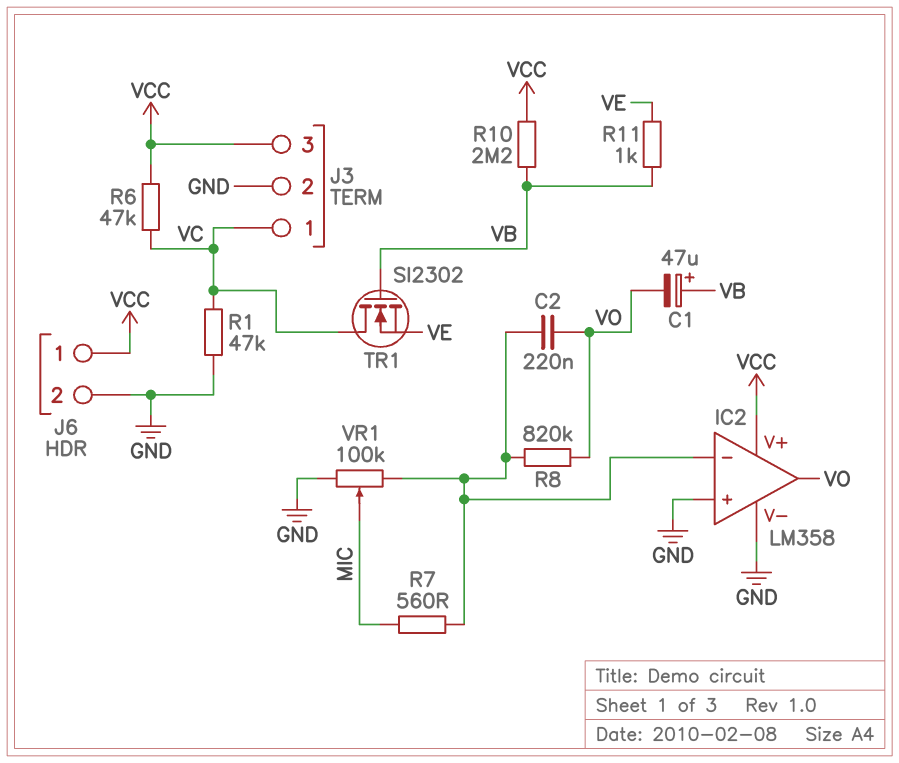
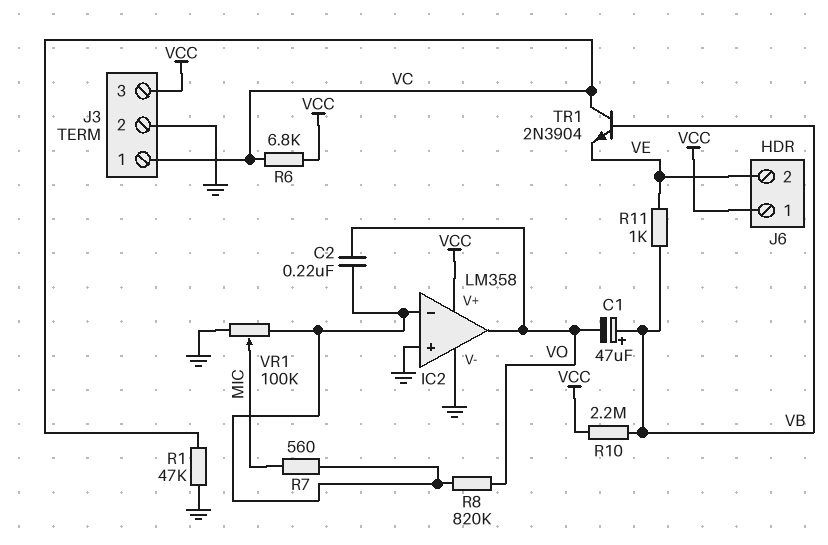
J6 pin 2: GND -> VE
R6: 47k (VC, VCC) -> 6.8k (VC, VCC)
TR1: NMOS SI2302 (G VB, D VC, S VE) -> NPN 2N3904 (B VB, C VC, E VE)

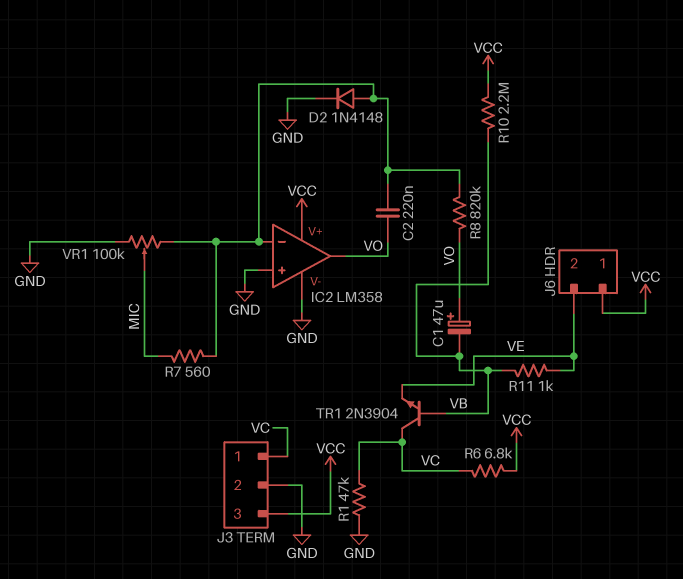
C1: 47uF (plus VB, minus VO) -> 47uF (plus VO, minus VB)
D2: none -> diode 1N4148 (A IC2/in-, K GND)

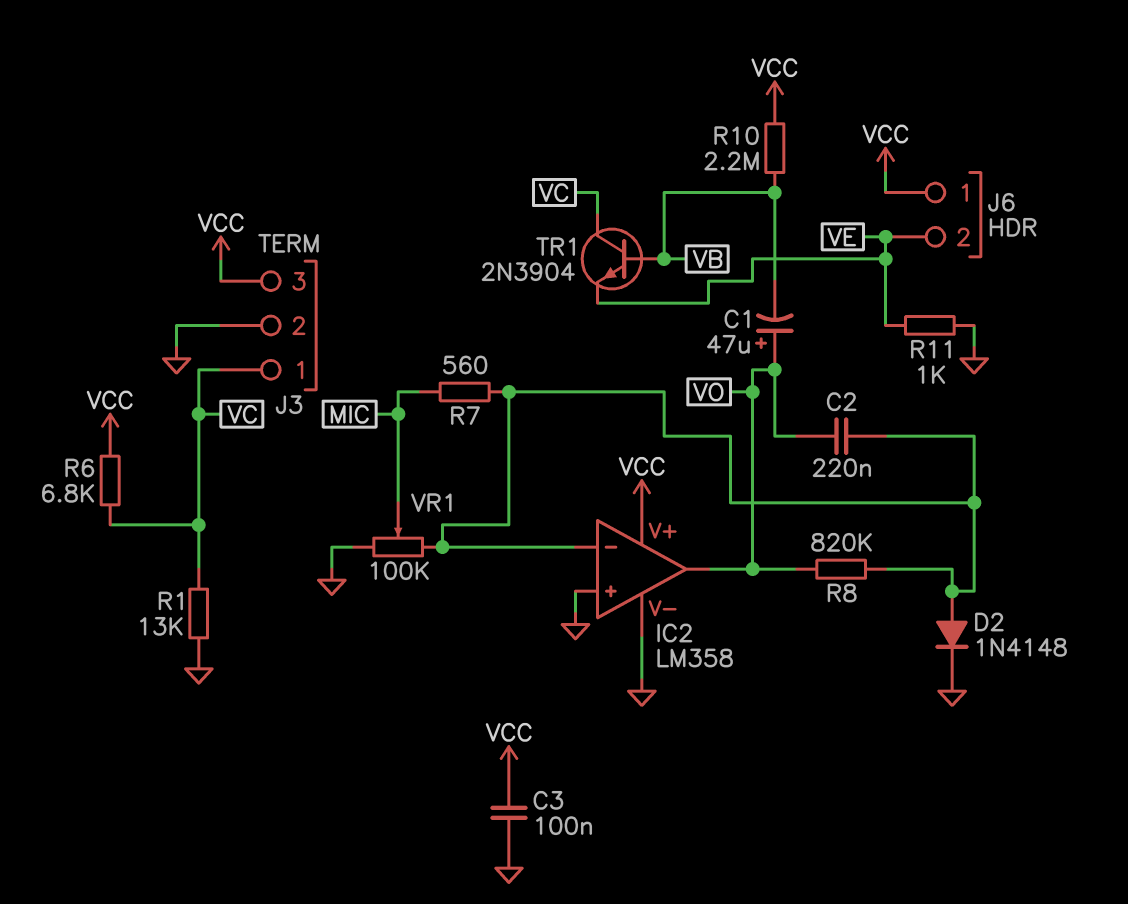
C3: none -> 100nF (GND, VCC)
R1: 47k (GND, VC) -> 13k (GND, VC)
R11: 1k (VB, VE) -> 1k (GND, VE)

